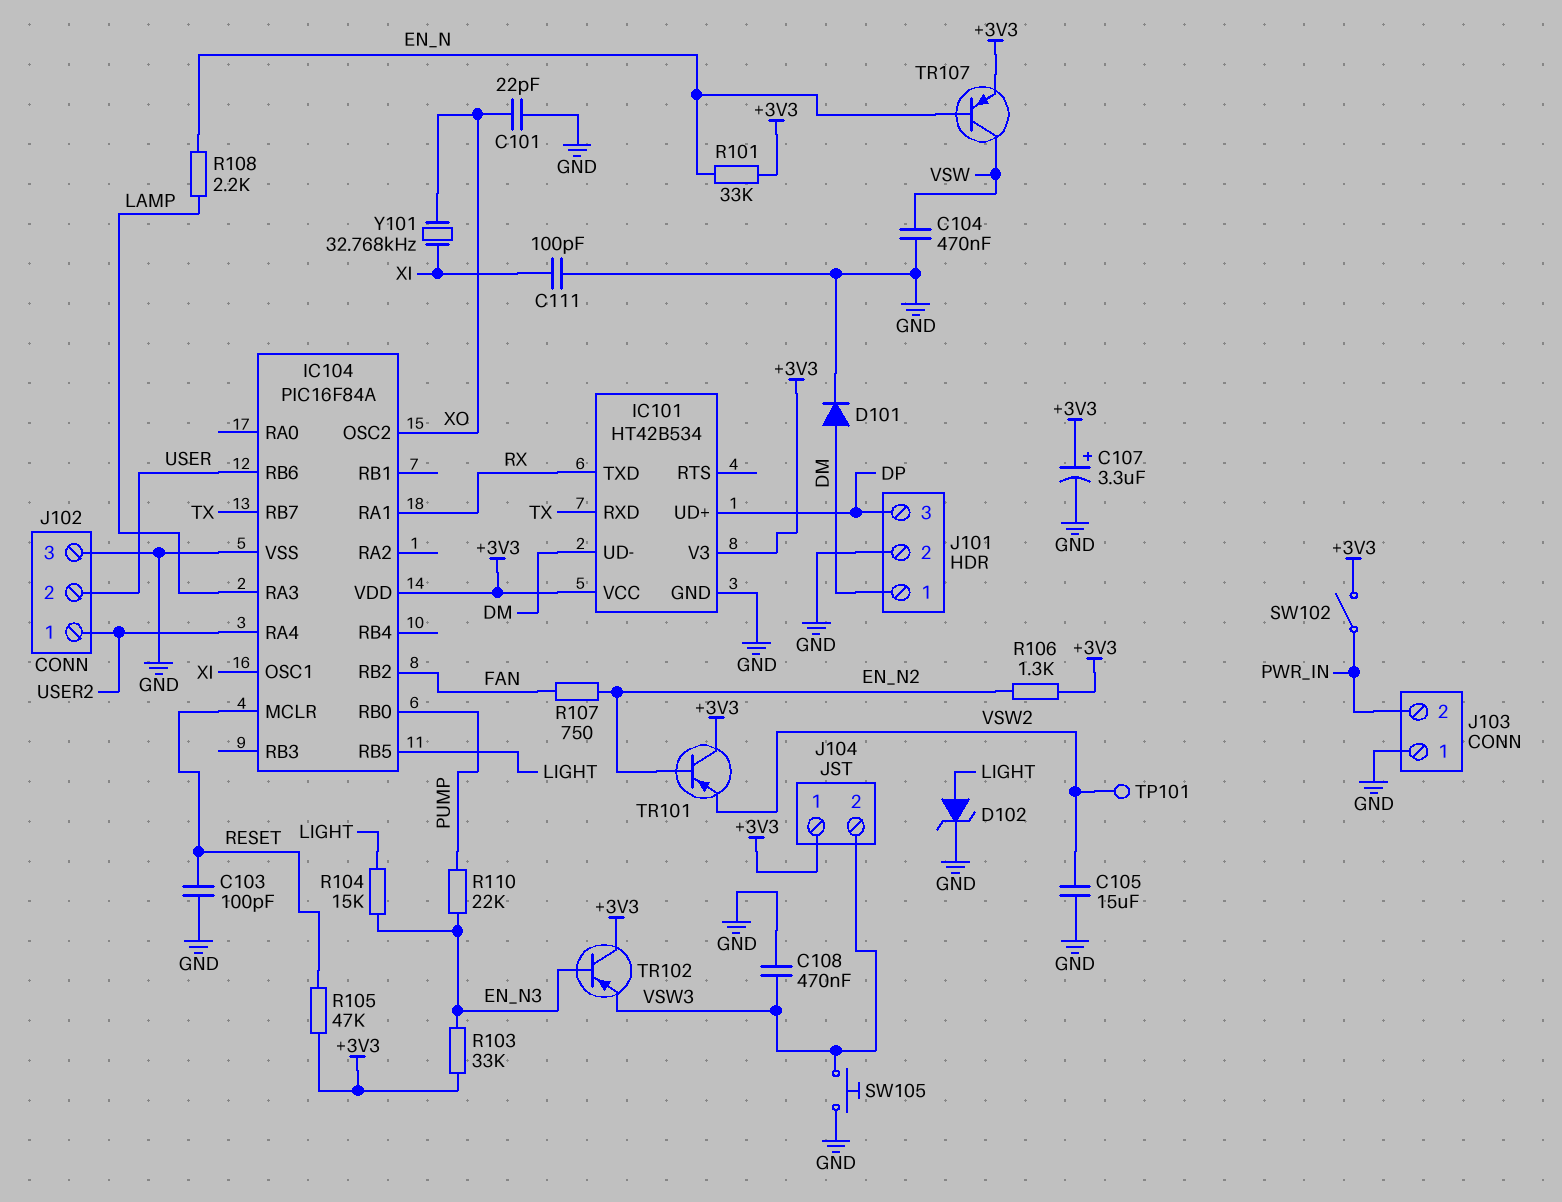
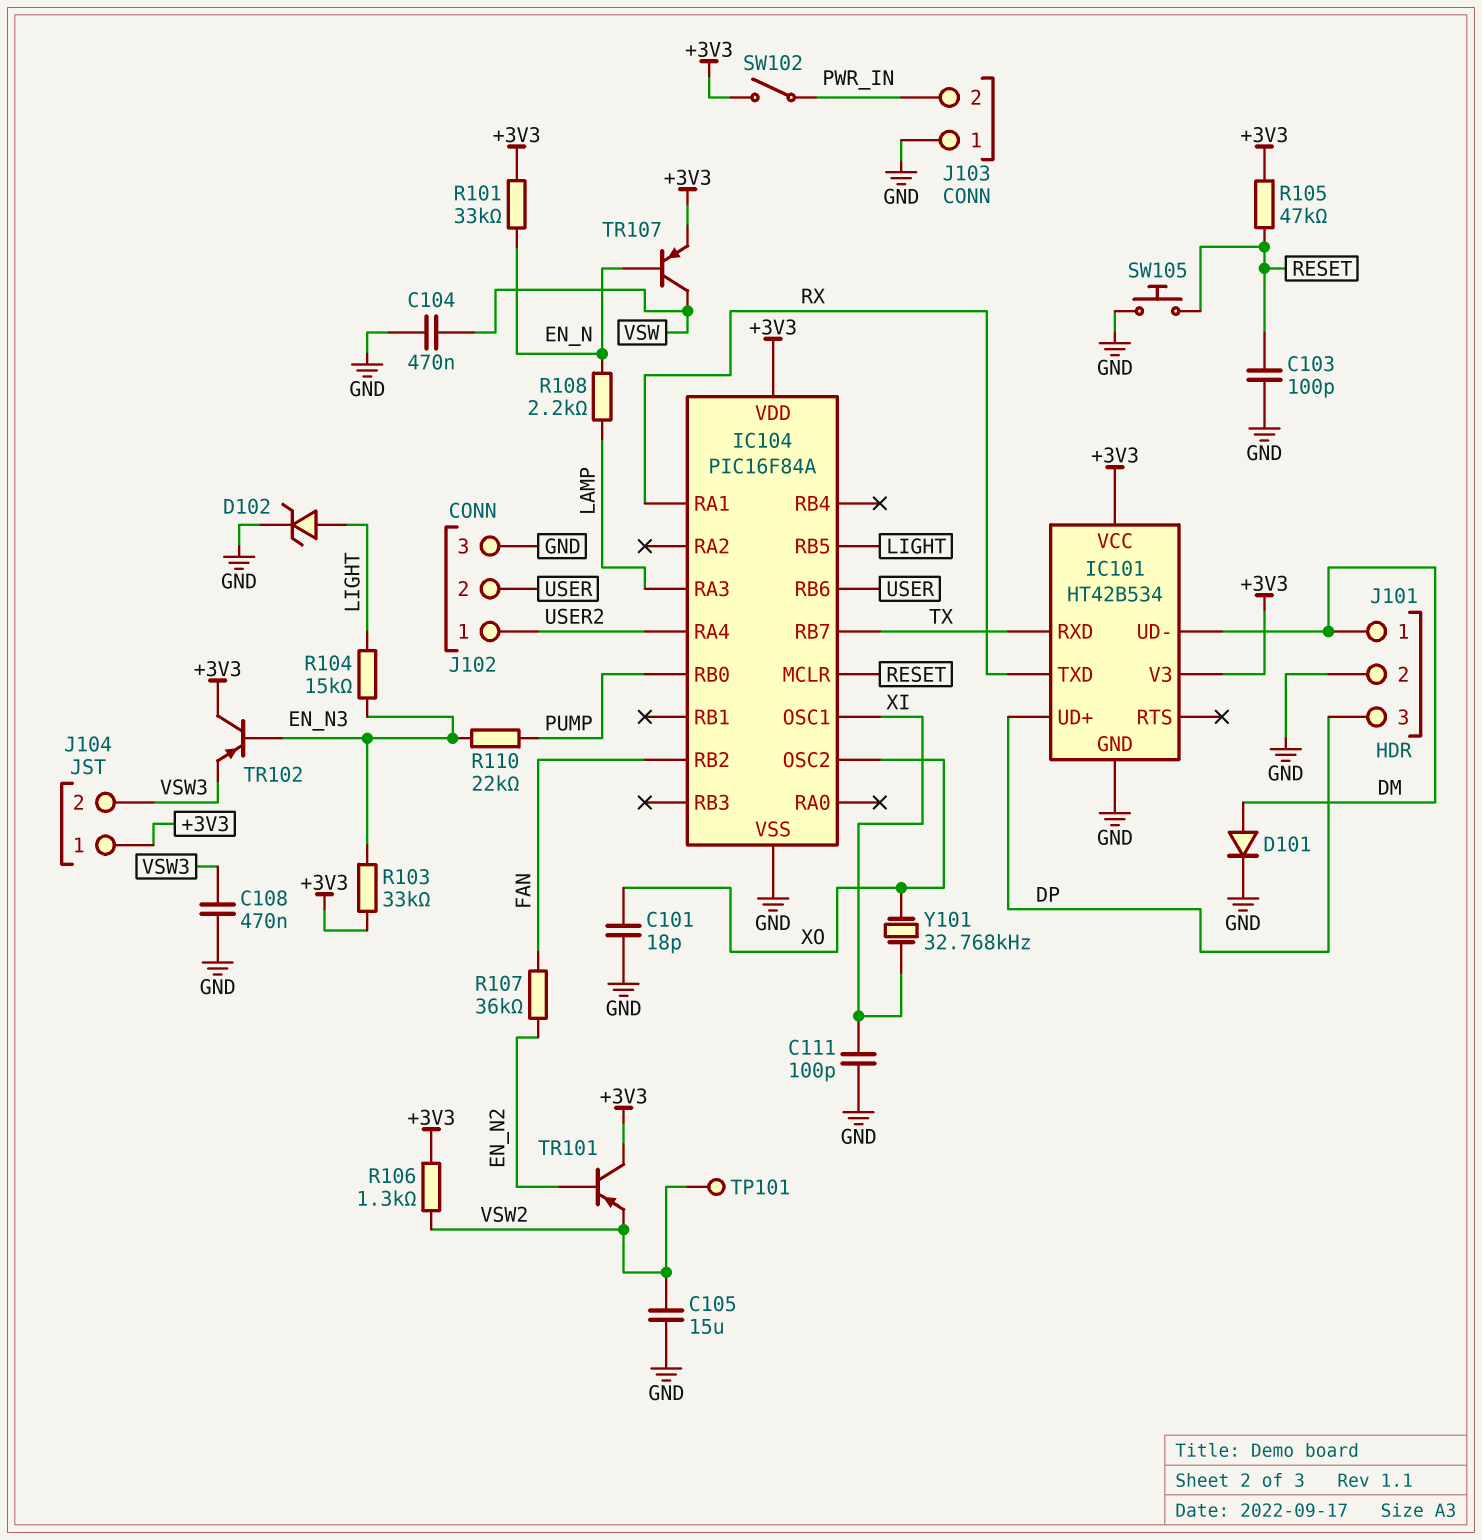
C101: 22pF (GND, XO) -> 18pF (GND, XO)
C107: 3.3uF (plus +3V3, minus GND) -> none
R106: 1.3k (+3V3, EN_N2) -> 1.3k (+3V3, VSW2)
R107: 750 (EN_N2, FAN) -> 36k (EN_N2, FAN)
SW105: button (GND, VSW3) -> button (GND, RESET)

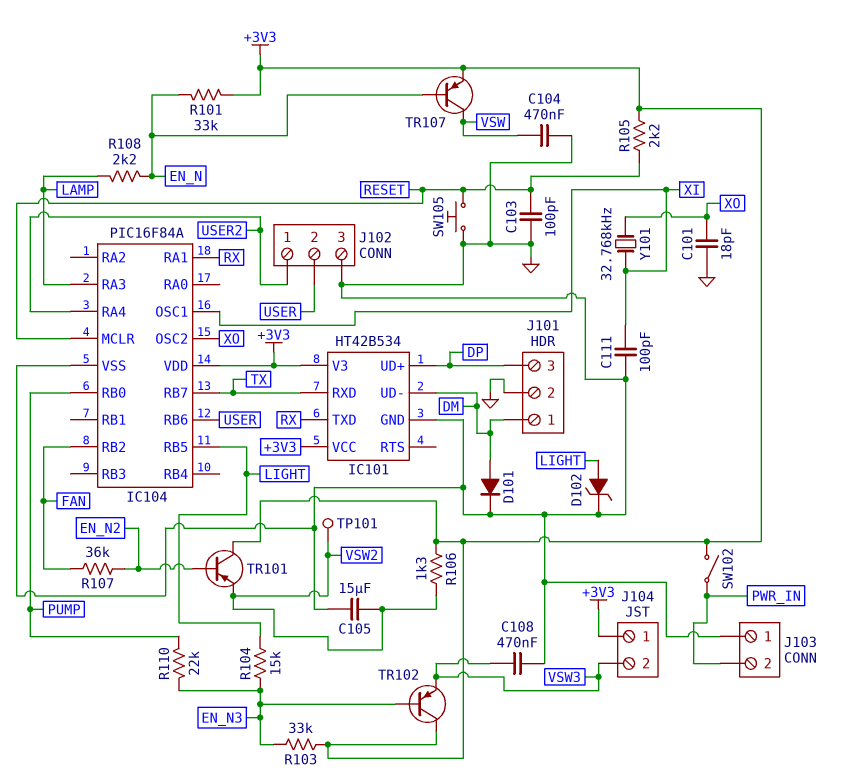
R105: 47k (+3V3, RESET) -> 2.2k (+3V3, RESET)

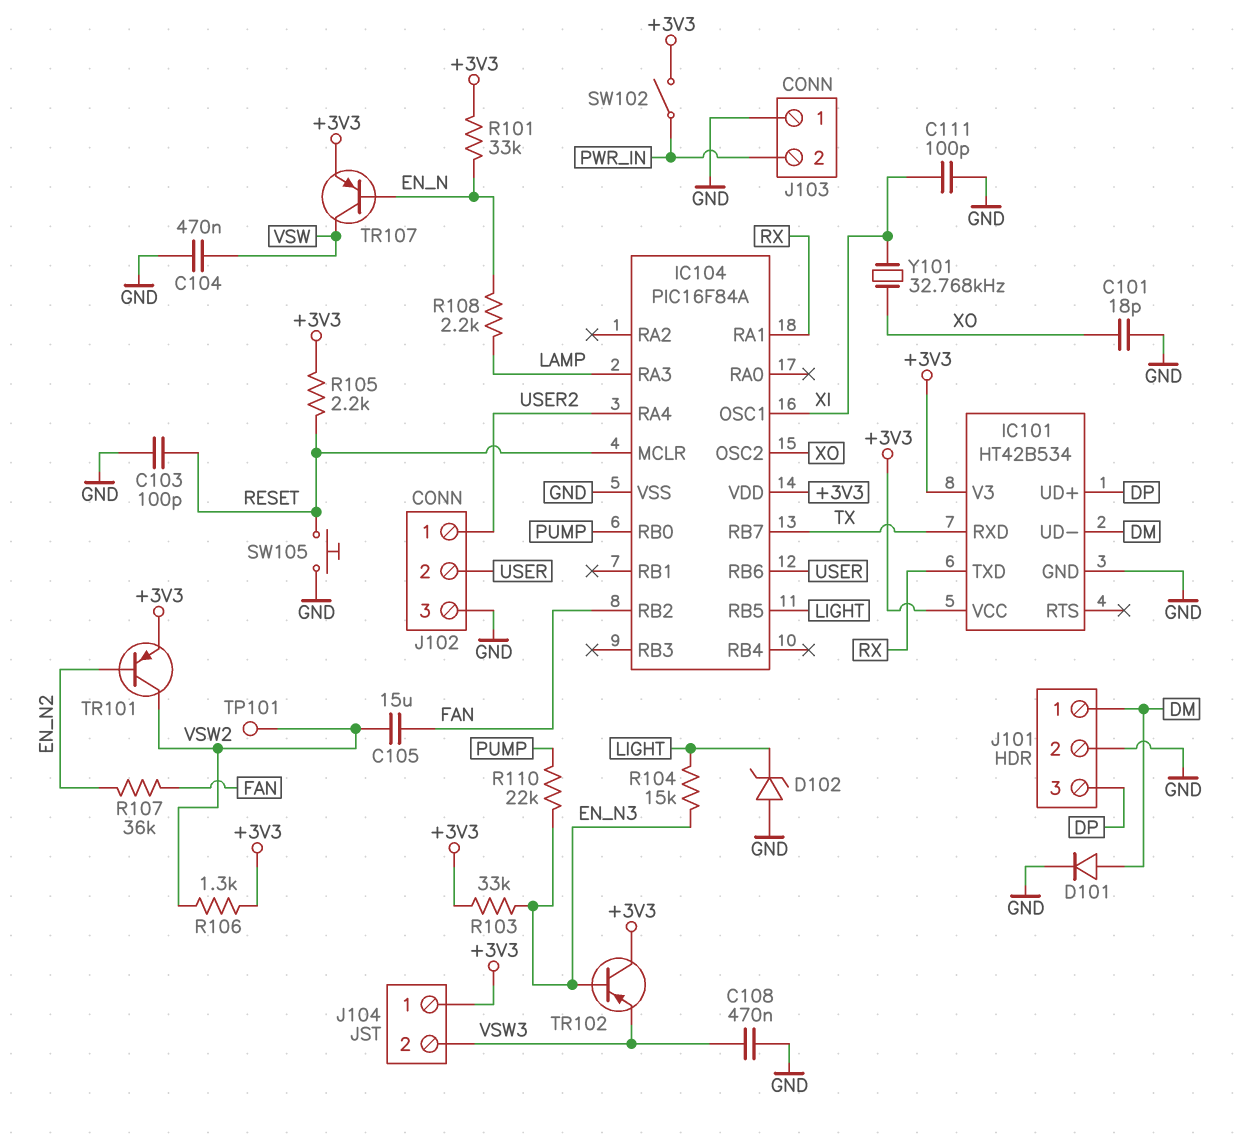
C105: 15uF (GND, VSW2) -> 15uF (FAN, VSW2)
D102: zener (A LIGHT, K GND) -> zener (A GND, K LIGHT)
TR101: PNP (B EN_N2, C +3V3, E VSW2) -> PNP (B EN_N2, C VSW2, E +3V3)

